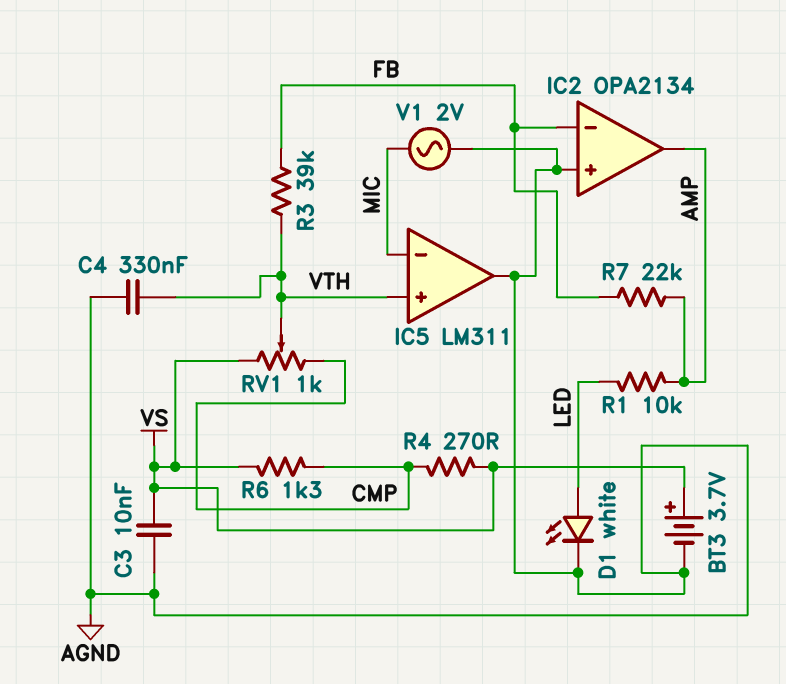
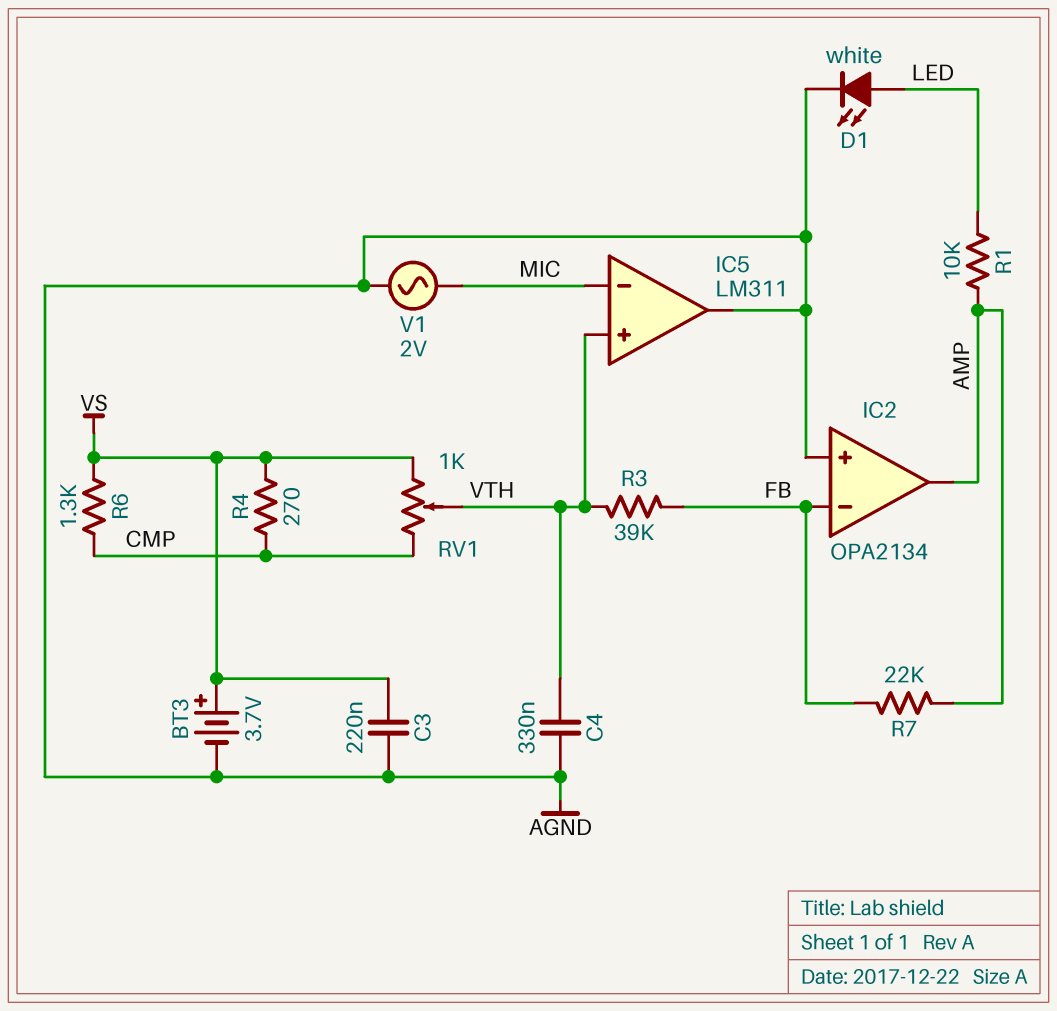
C3: 10nF (AGND, VS) -> 220nF (AGND, VS)

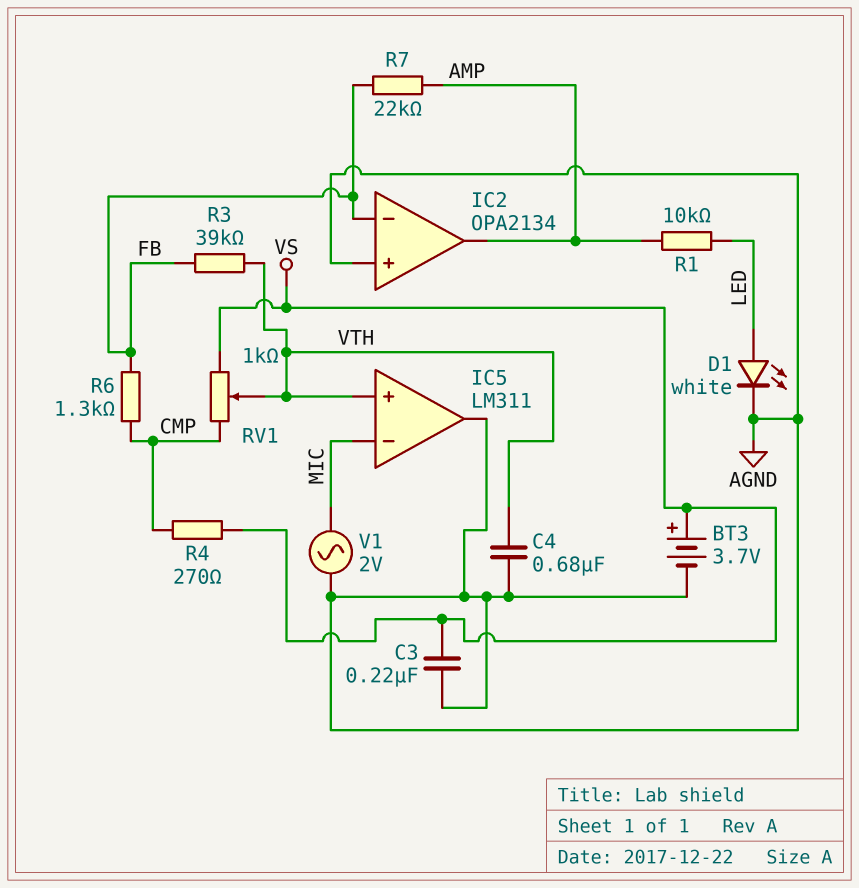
C4: 330nF (AGND, VTH) -> 680nF (AGND, VTH)
R6: 1.3k (CMP, VS) -> 1.3k (CMP, FB)

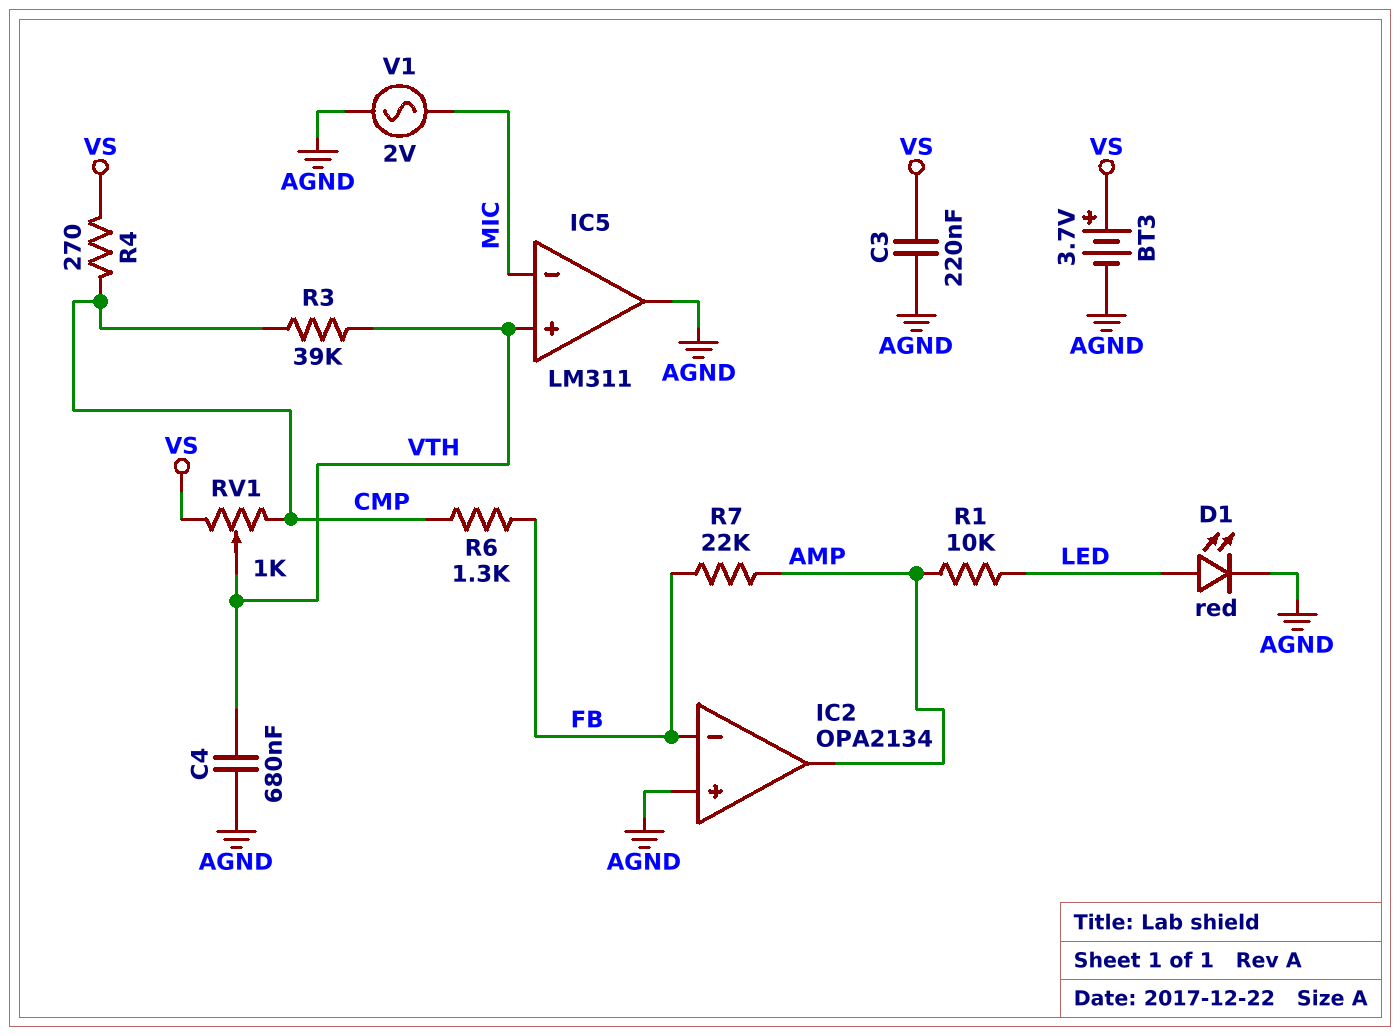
D1: LED white (A LED, K AGND) -> LED red (A LED, K AGND)
R3: 39k (FB, VTH) -> 39k (CMP, VTH)

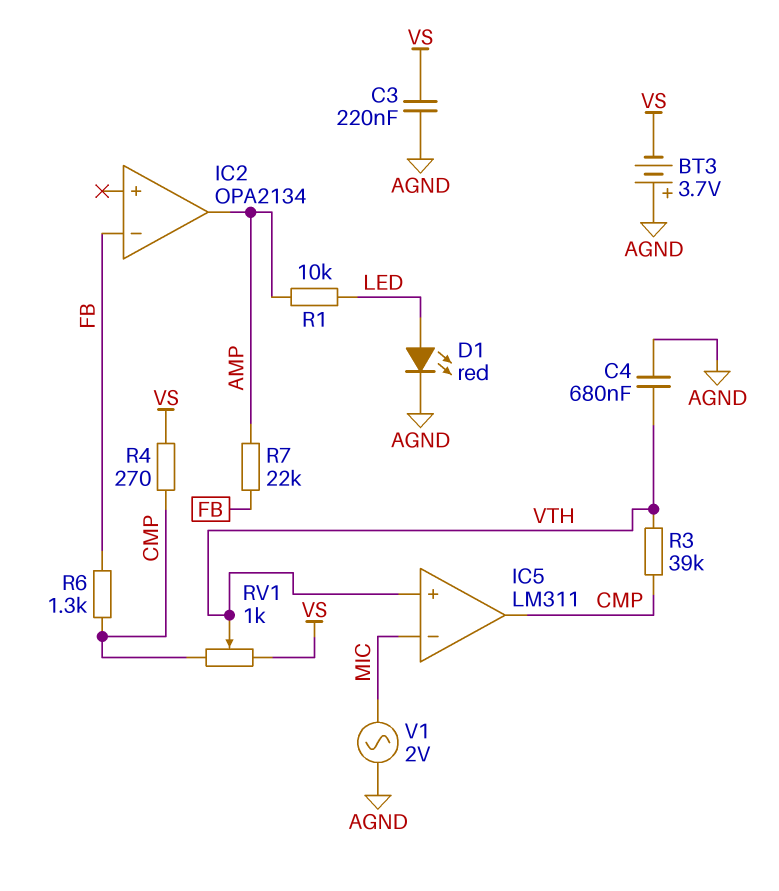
BT3: 3.7V (plus VS, minus AGND) -> 3.7V (plus AGND, minus VS)
IC2 pin in+: AGND -> none
IC5 pin out: AGND -> CMP

